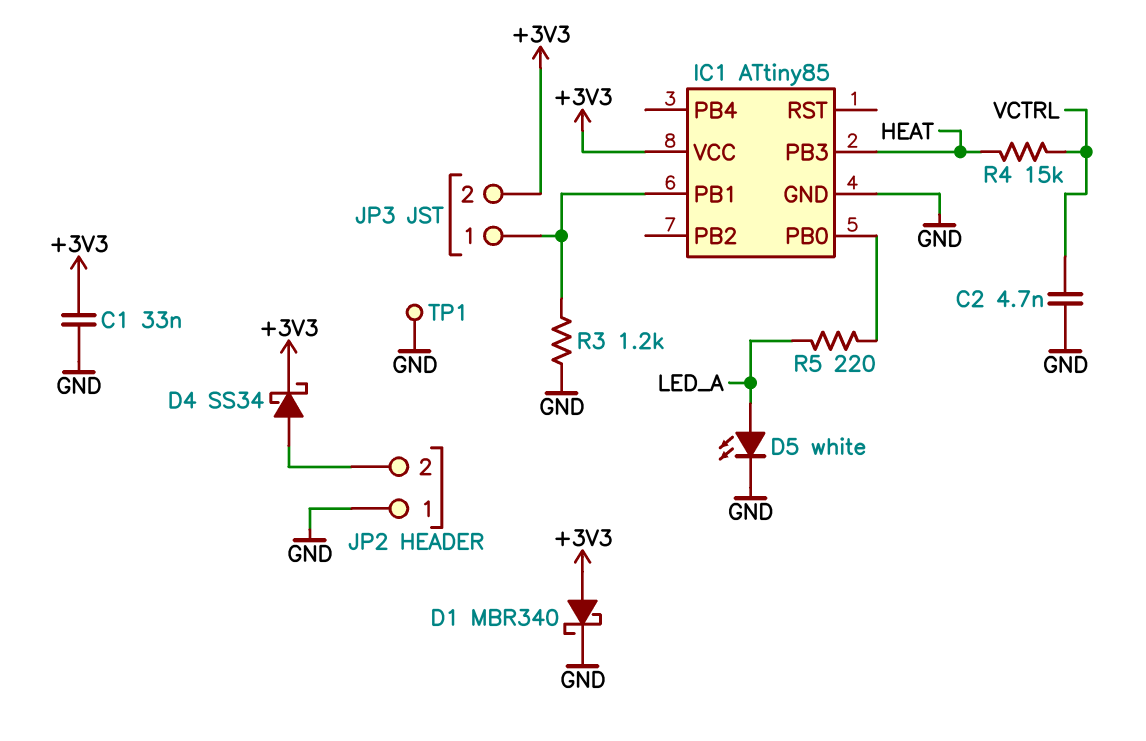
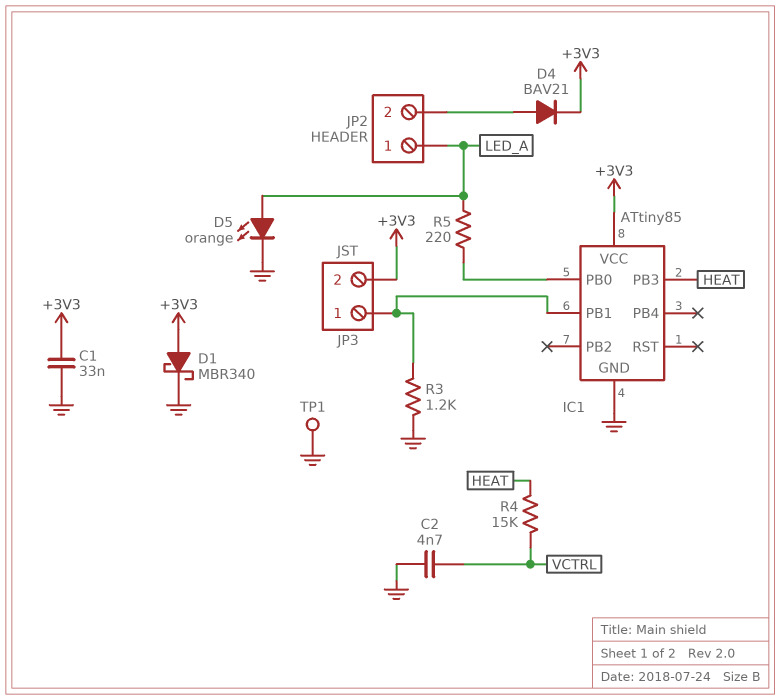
D4: schottky SS34 (A JP2/2, K +3V3) -> diode BAV21 (A JP2/2, K +3V3)
D5: LED white (A LED_A, K GND) -> LED orange (A LED_A, K GND)
JP2 pin 1: GND -> LED_A

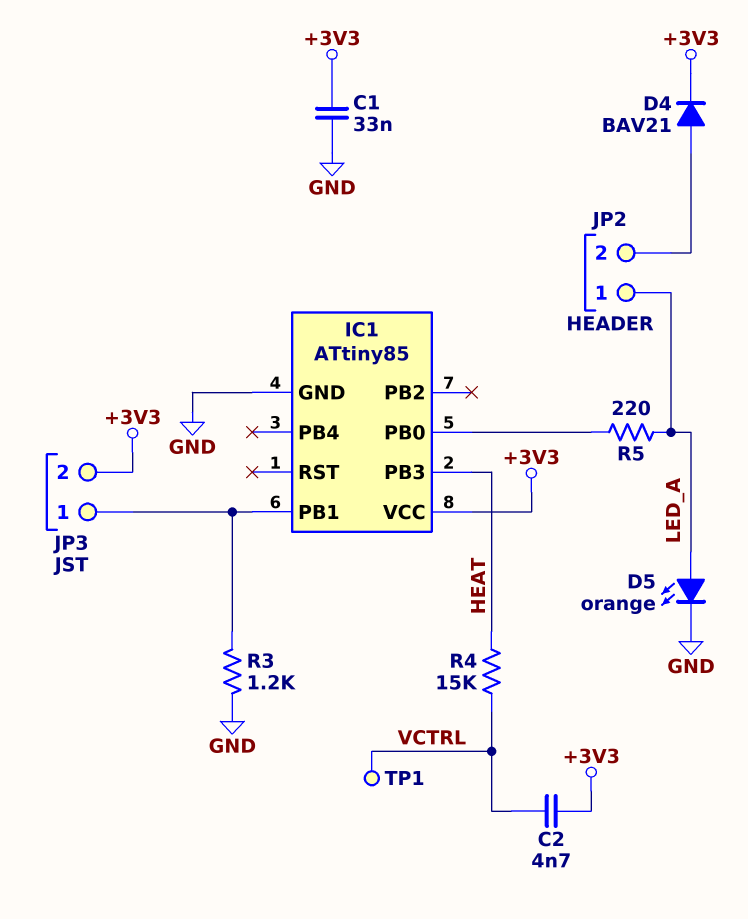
C2: 4.7nF (GND, VCTRL) -> 4.7nF (+3V3, VCTRL)
D1: schottky MBR340 (A +3V3, K GND) -> none
TP1: test point (GND) -> test point (VCTRL)

